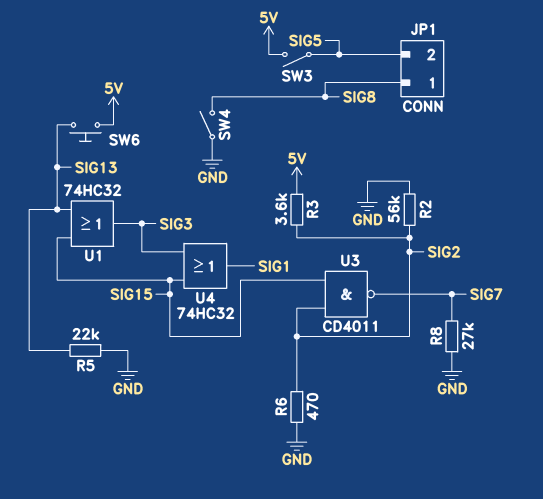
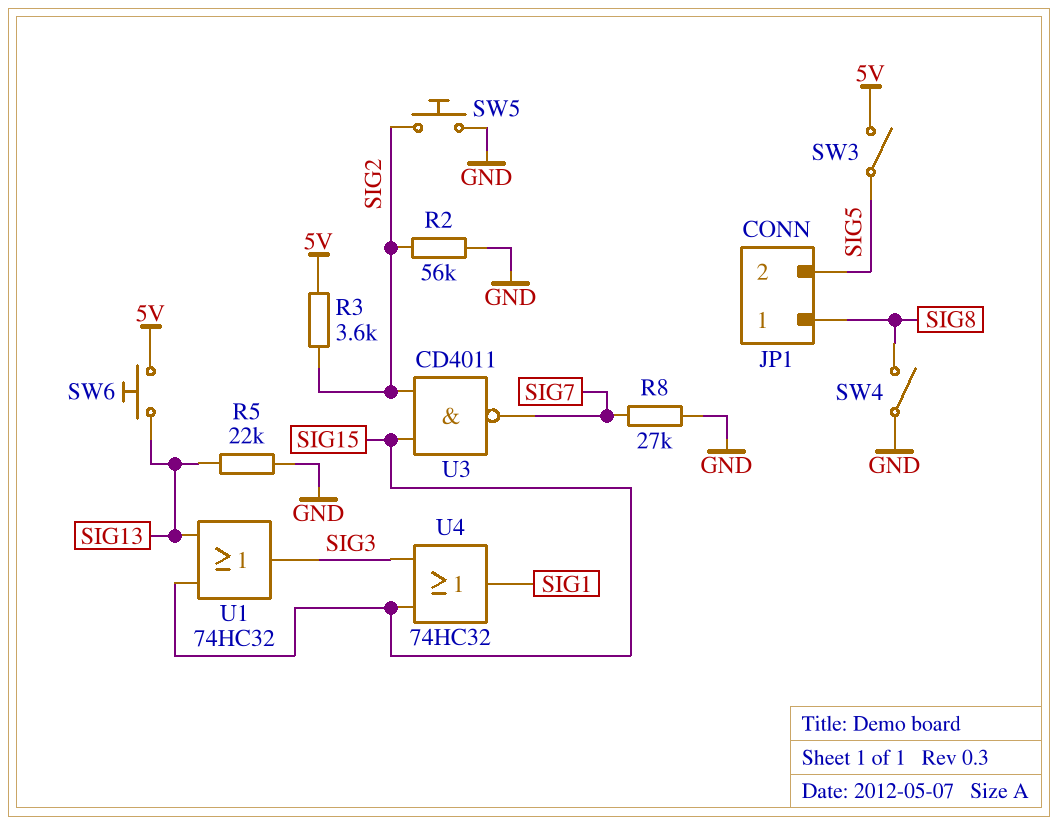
R6: 470 (GND, SIG2) -> none
SW5: none -> button (GND, SIG2)

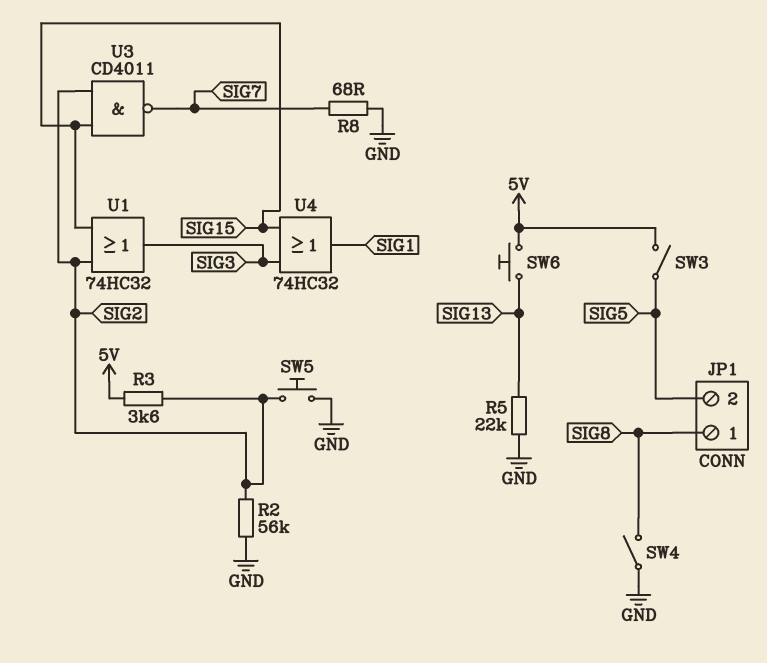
R8: 27k (GND, SIG7) -> 68 (GND, SIG7)
U1: OR 74HC32 (in SIG13, in SIG15, out SIG3) -> OR 74HC32 (in SIG2, in SIG15, out SIG3)

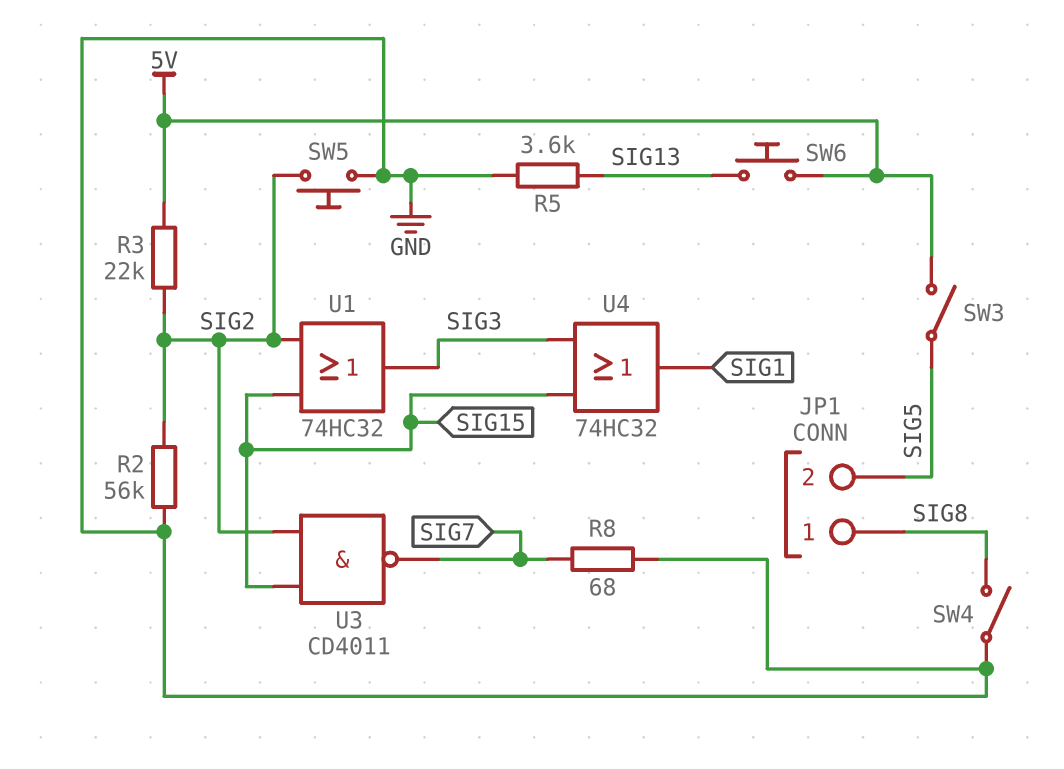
R3: 3.6k (5V, SIG2) -> 22k (5V, SIG2)
R5: 22k (GND, SIG13) -> 3.6k (GND, SIG13)

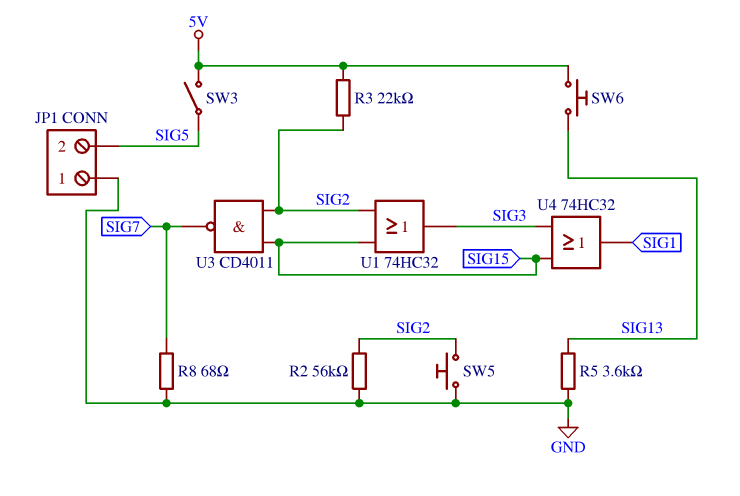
JP1 pin 1: SIG8 -> GND
SW4: switch (GND, SIG8) -> none

